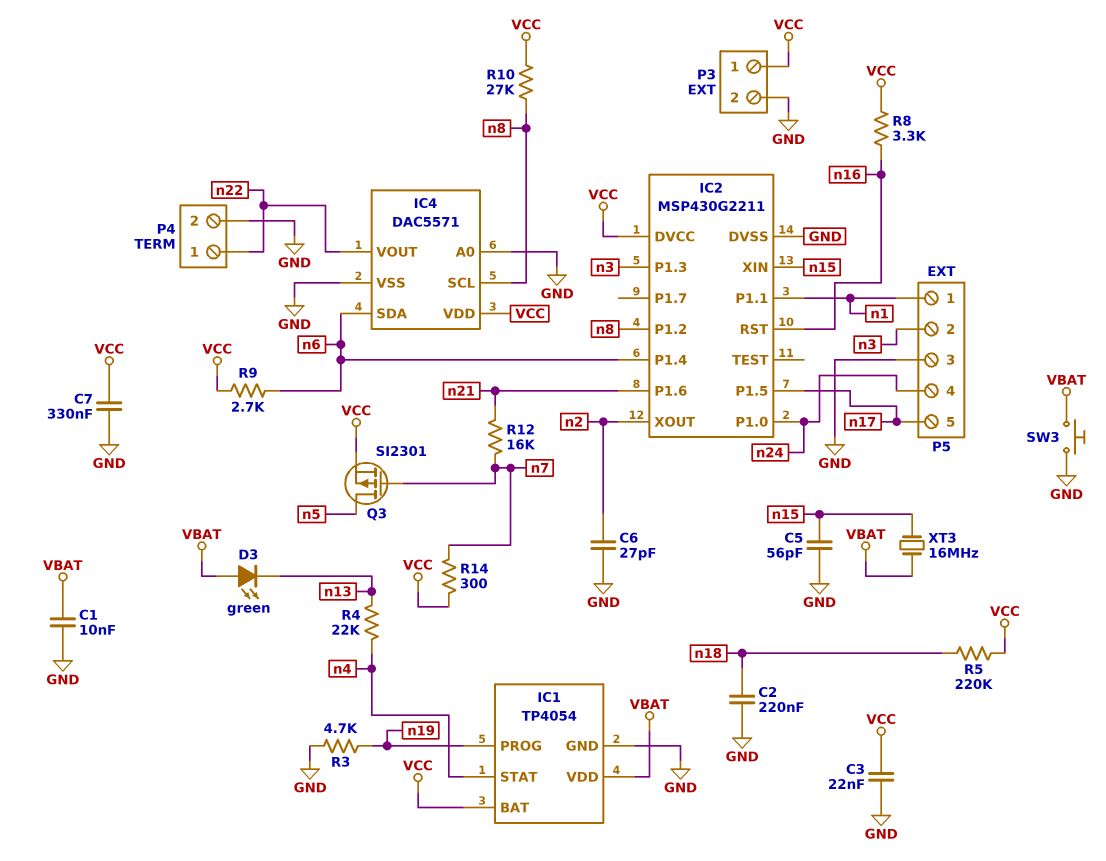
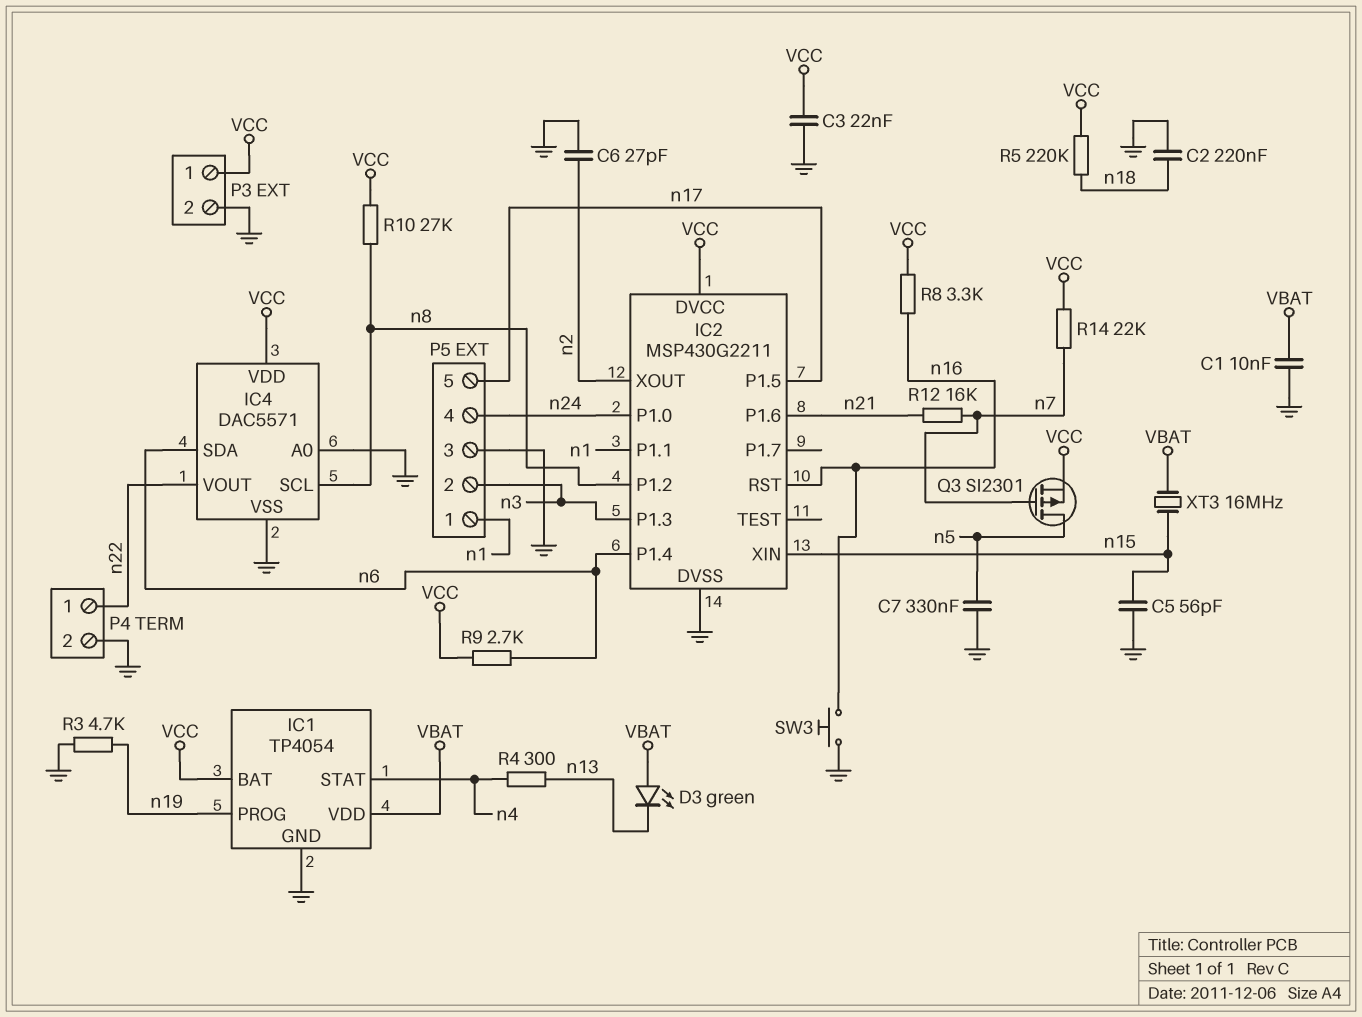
C7: 330nF (GND, VCC) -> 330nF (GND, n5)
R4: 22k (n4, n13) -> 300 (n4, n13)
R14: 300 (VCC, n7) -> 22k (VCC, n7)
SW3: button (GND, VBAT) -> button (GND, n16)

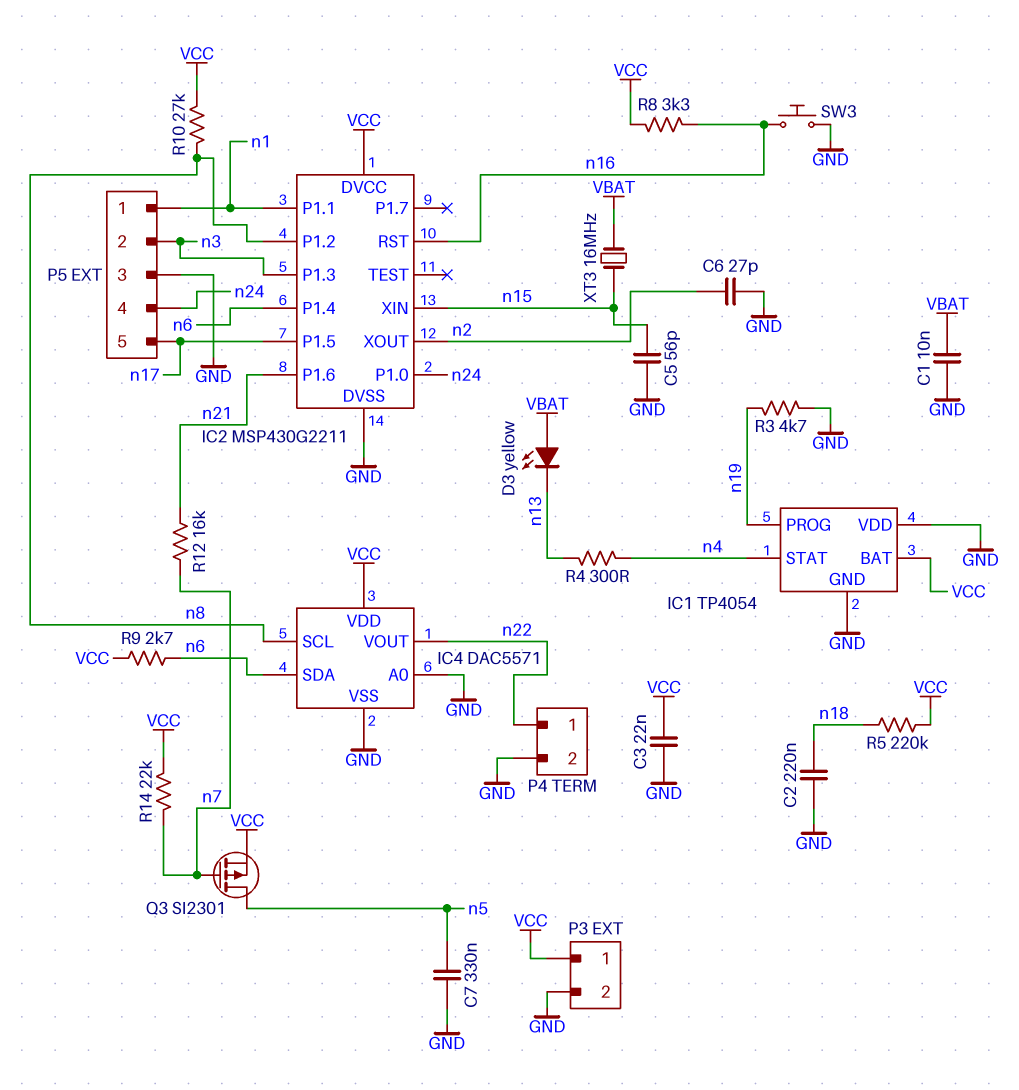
D3: LED green (A VBAT, K n13) -> LED yellow (A VBAT, K n13)
IC1 pin VDD: VBAT -> GND

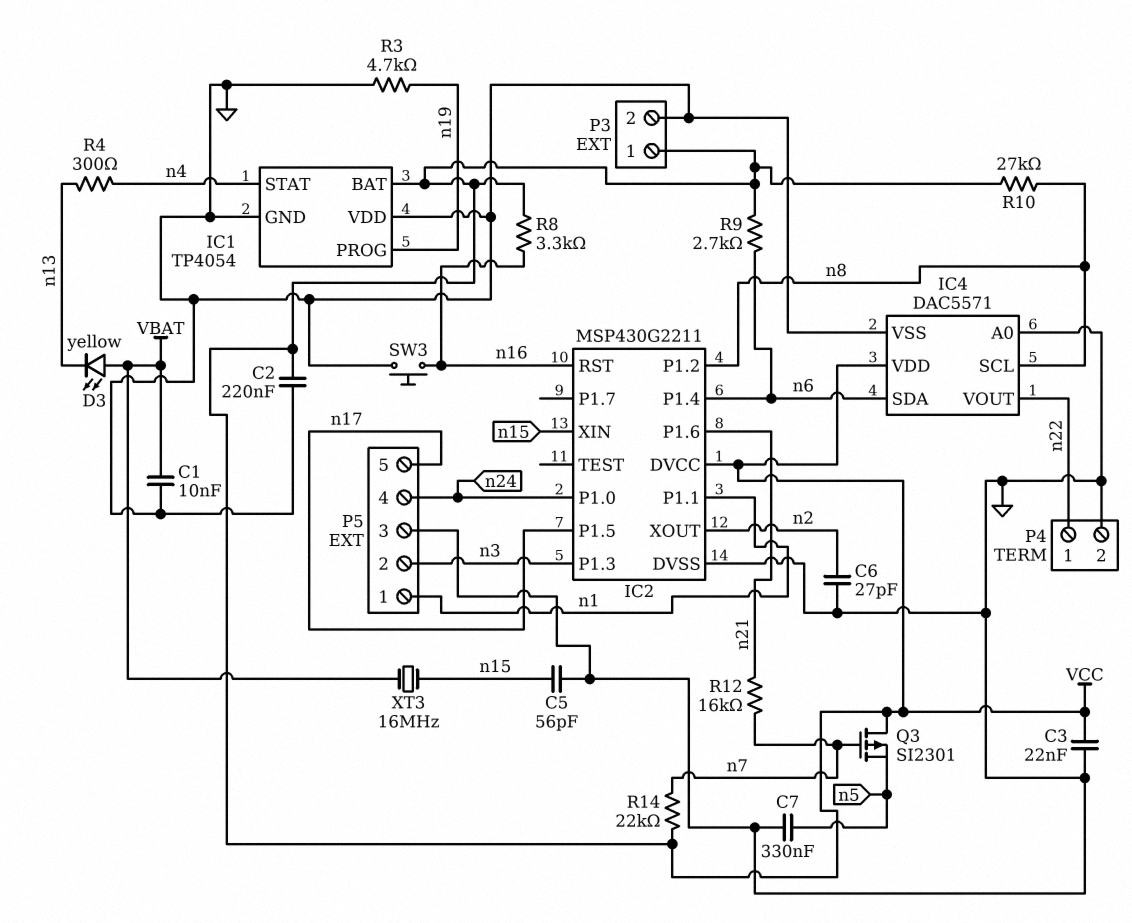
C2: 220nF (GND, n18) -> 220nF (GND, VCC)
Q3: PMOS SI2301 (G n7, D n5, S VCC) -> PMOS SI2301 (G n7, D VCC, S n5)
R5: 220k (VCC, n18) -> none

